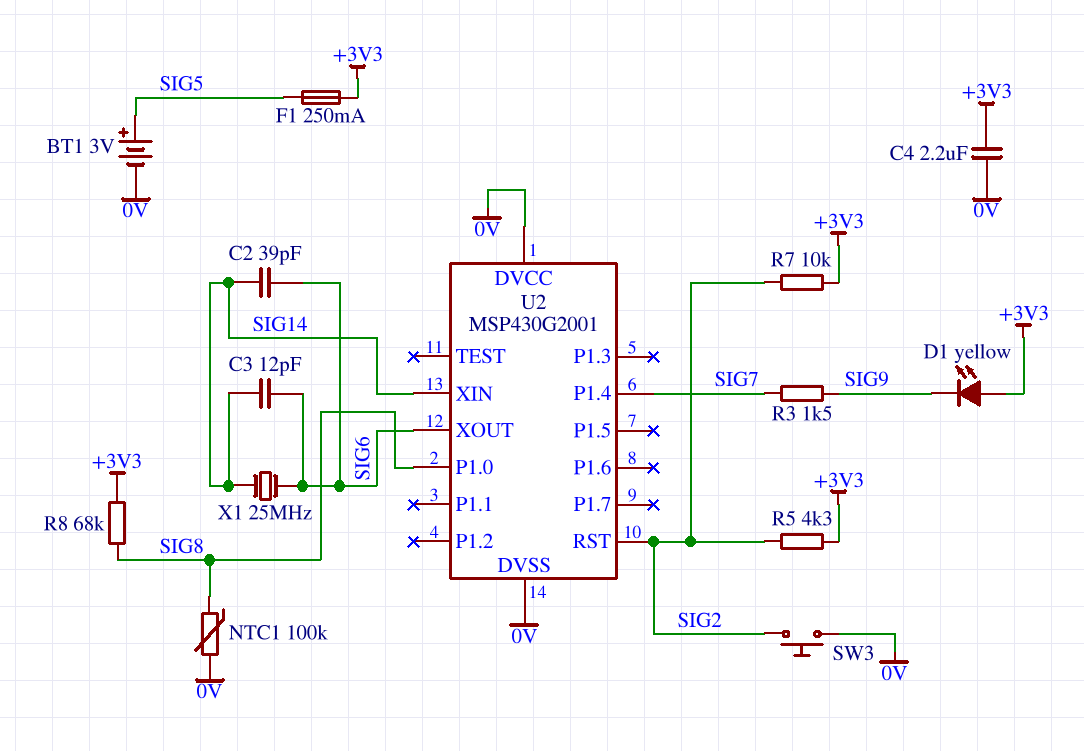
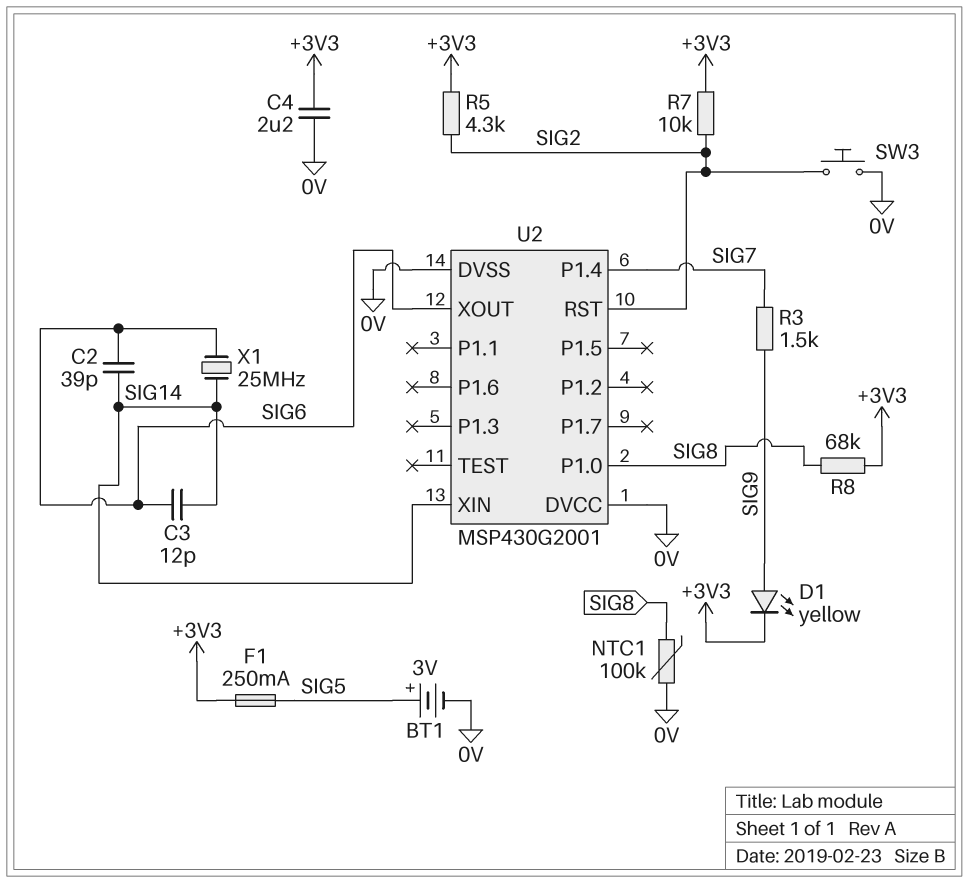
D1: LED yellow (A +3V3, K SIG9) -> LED yellow (A SIG9, K +3V3)

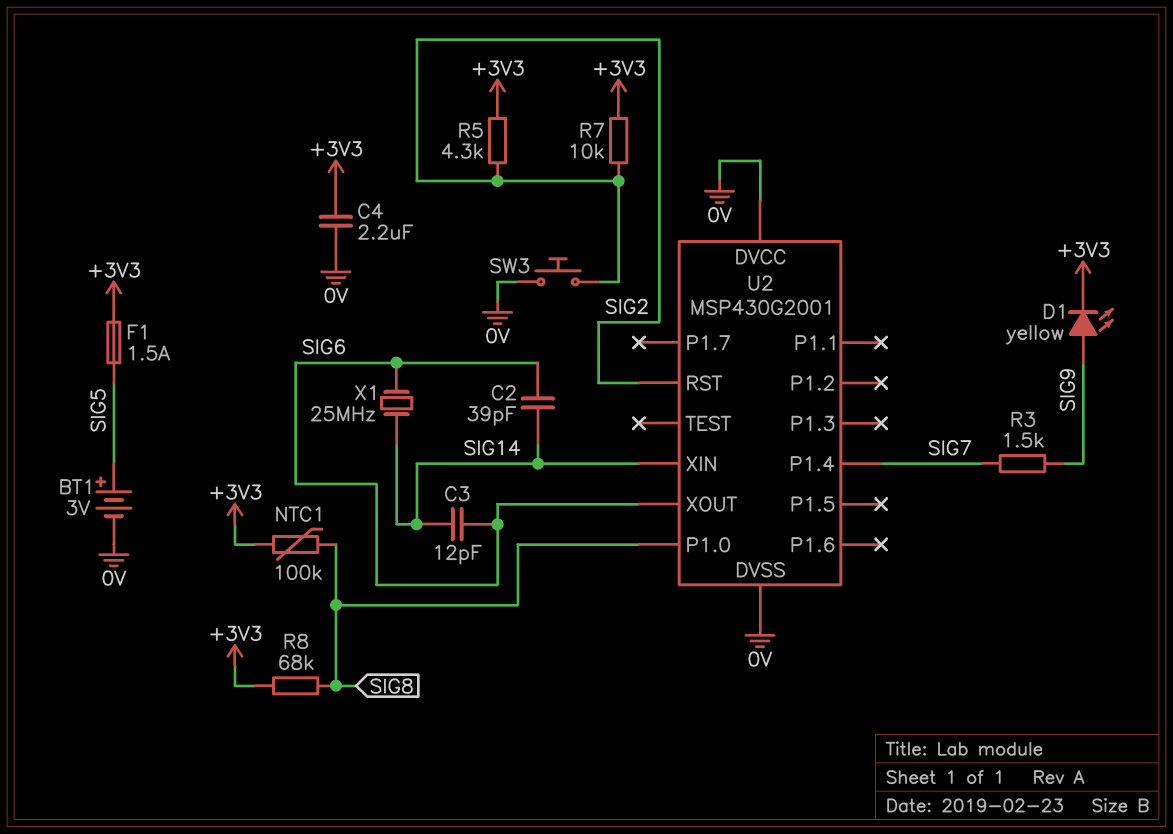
F1: 250mA (+3V3, SIG5) -> 1.5A (+3V3, SIG5)
NTC1: 100k (0V, SIG8) -> 100k (+3V3, SIG8)

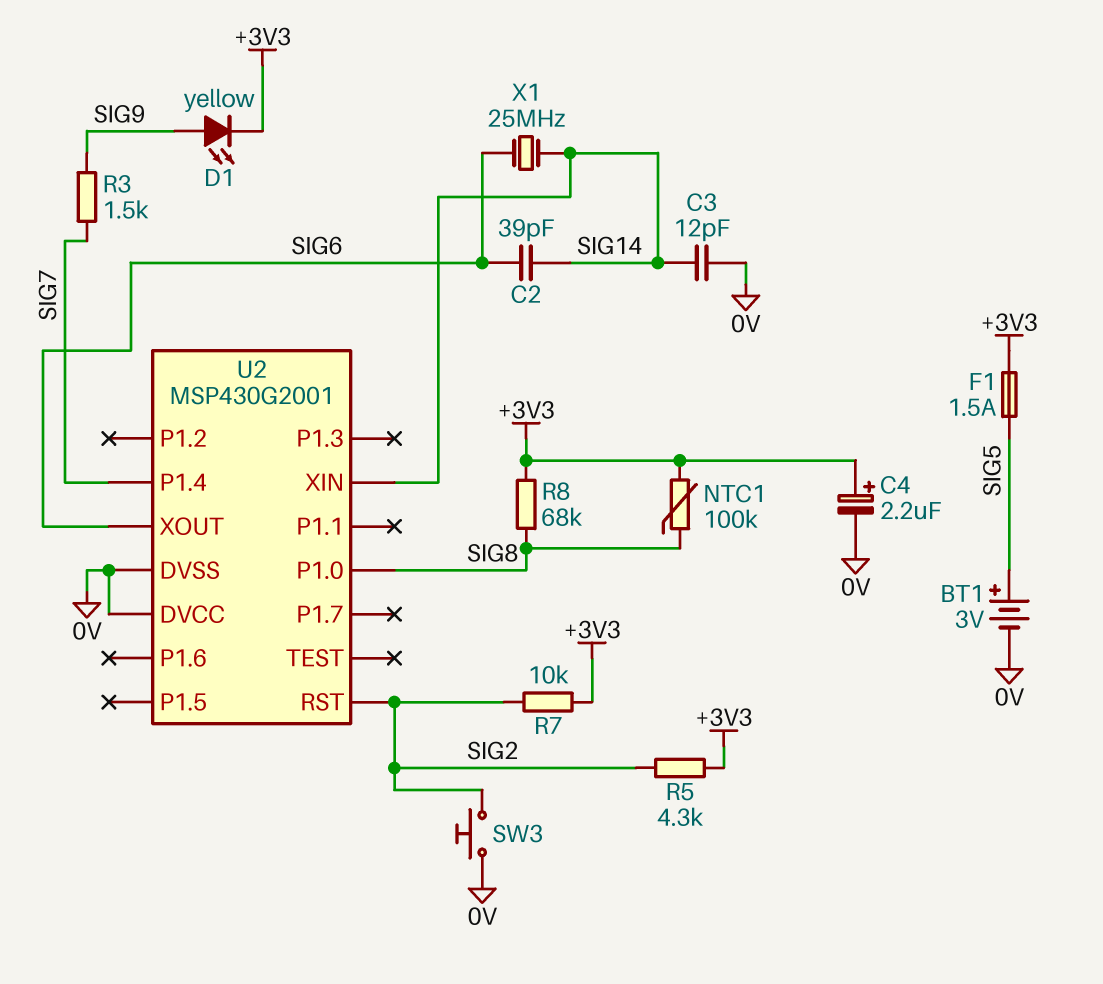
C3: 12pF (SIG6, SIG14) -> 12pF (0V, SIG14)
C4: 2.2uF (+3V3, 0V) -> 2.2uF (plus +3V3, minus 0V)

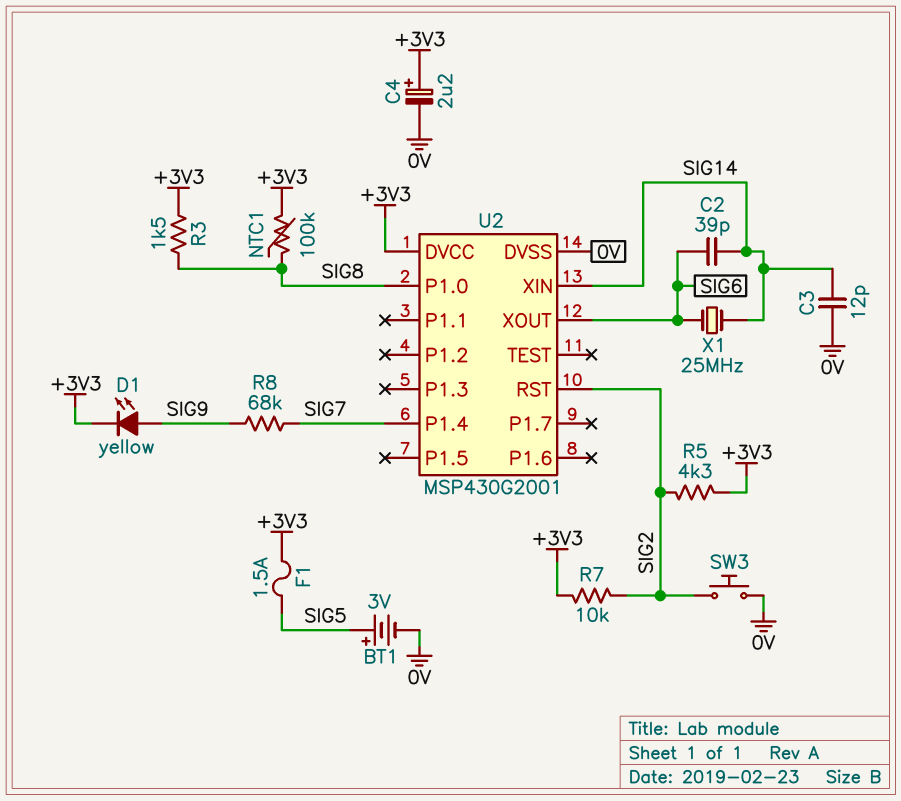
R3: 1.5k (SIG7, SIG9) -> 1.5k (+3V3, SIG8)
R8: 68k (+3V3, SIG8) -> 68k (SIG7, SIG9)
U2 pin DVCC: 0V -> +3V3

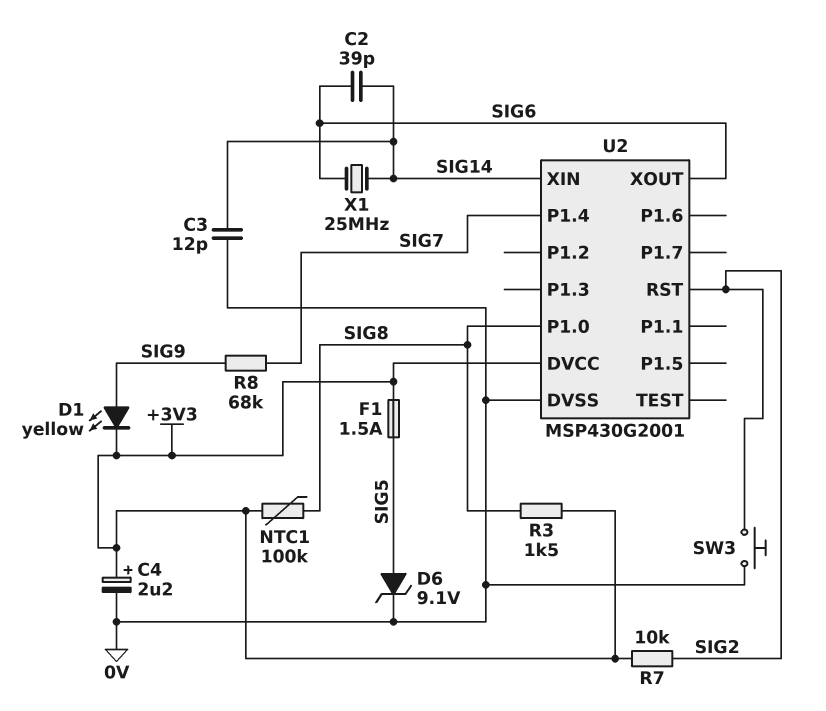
BT1: 3V (plus SIG5, minus 0V) -> none
D6: none -> zener 9.1V (A SIG5, K 0V)
R5: 4.3k (+3V3, SIG2) -> none

